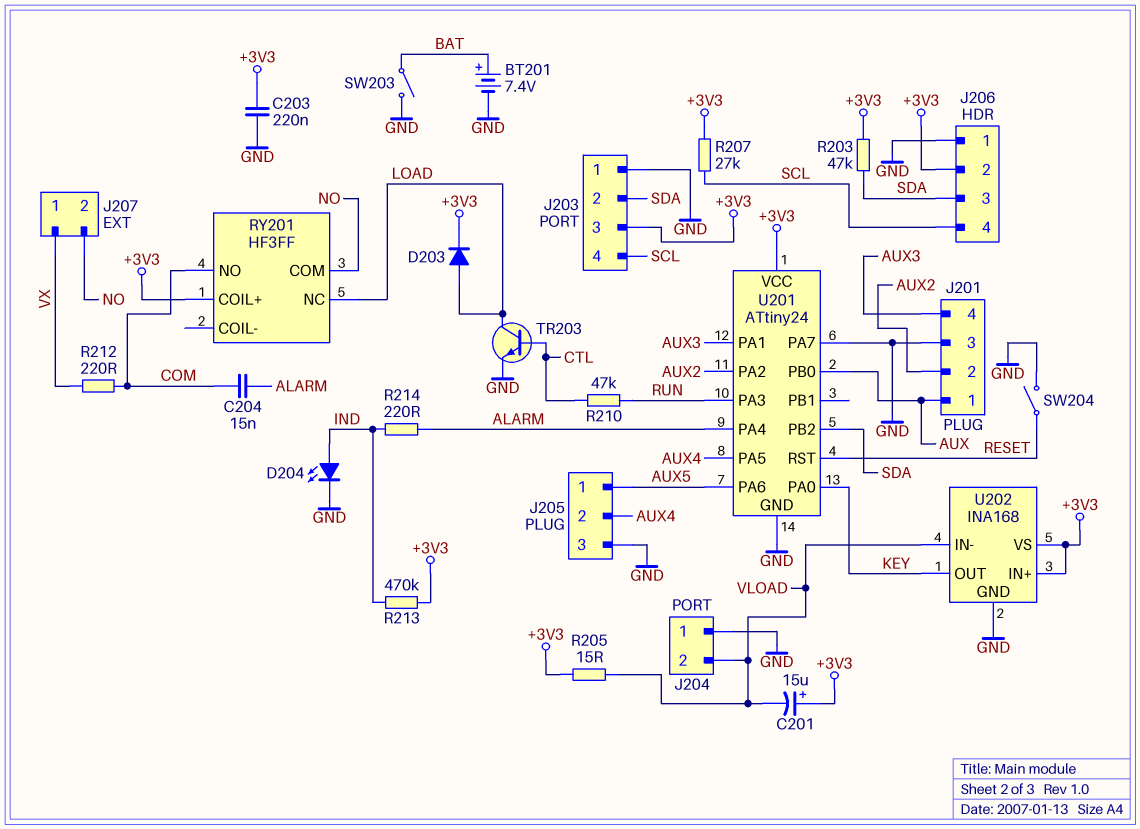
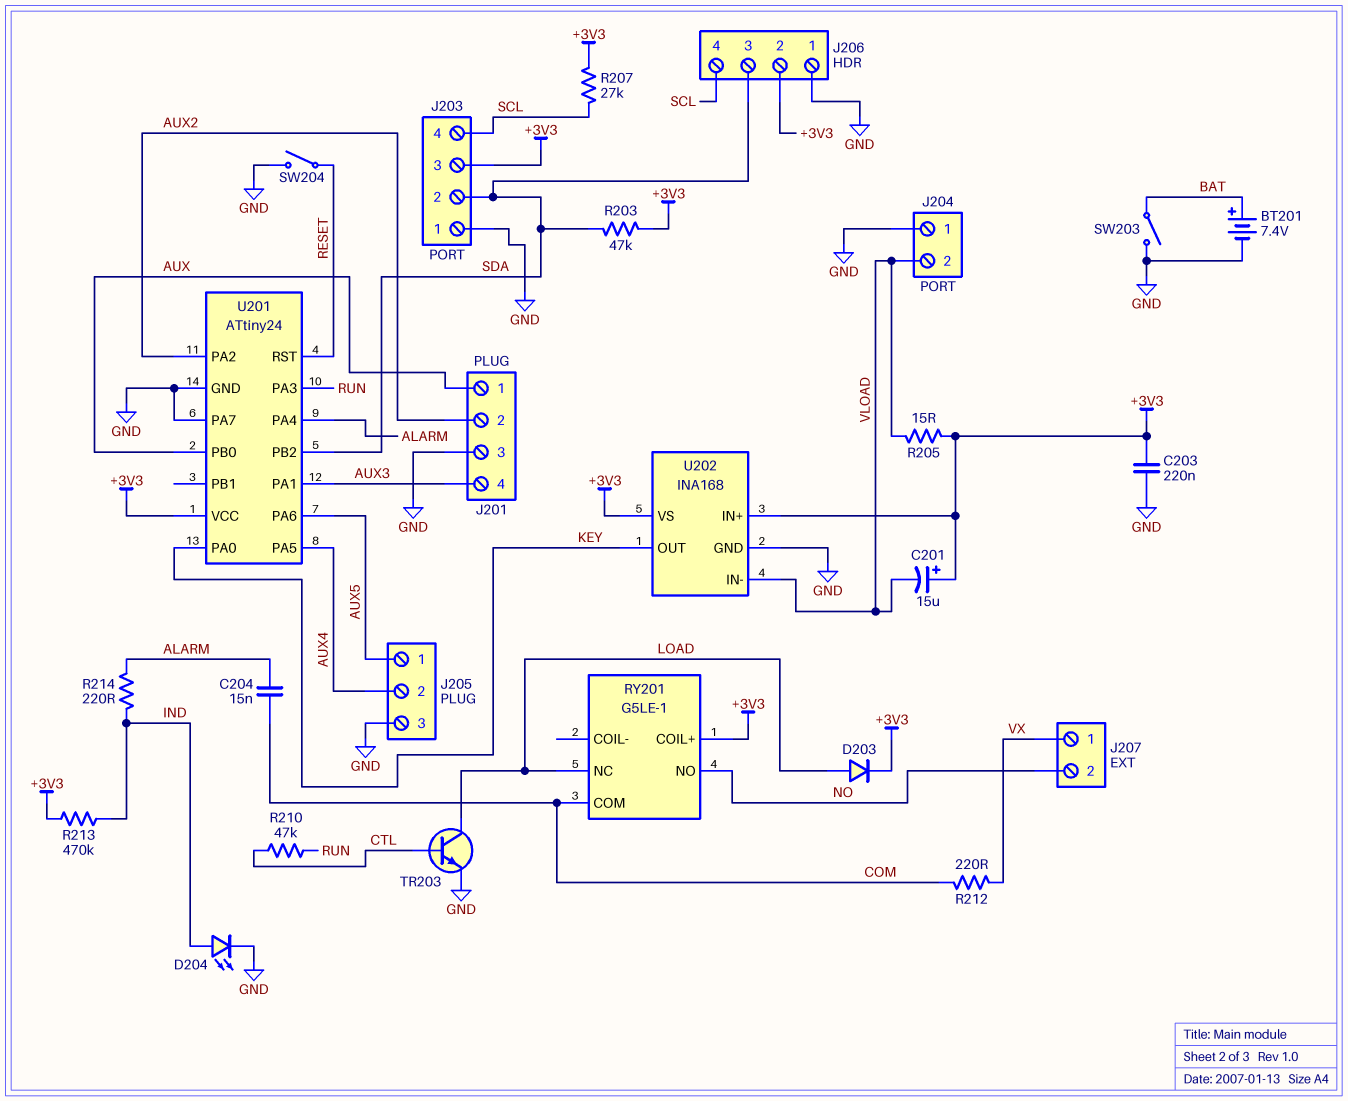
RY201: HF3FF -> G5LE-1
RY201 pin COM: NO -> COM
RY201 pin NO: COM -> NO

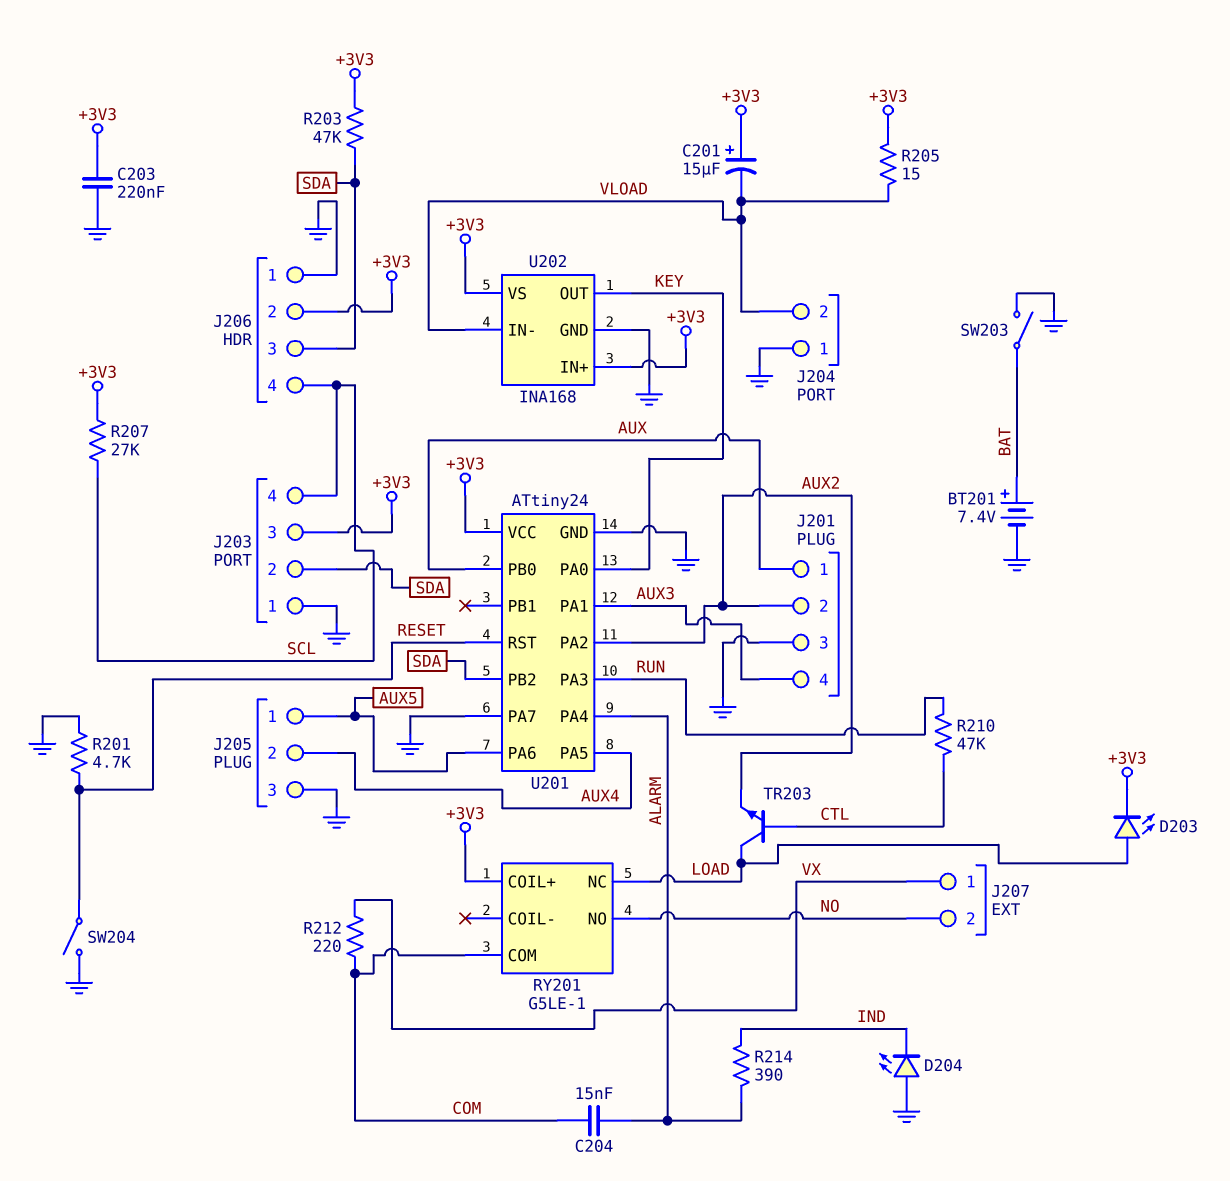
D203: diode (A LOAD, K +3V3) -> LED (A LOAD, K +3V3)
D204: LED (A IND, K GND) -> LED (A GND, K IND)
R201: none -> 4.7k (GND, RESET)
R213: 470k (+3V3, IND) -> none
R214: 220 (ALARM, IND) -> 390 (ALARM, IND)
TR203: NPN (B CTL, C LOAD, E GND) -> NPN (B CTL, C LOAD, E AUX2)

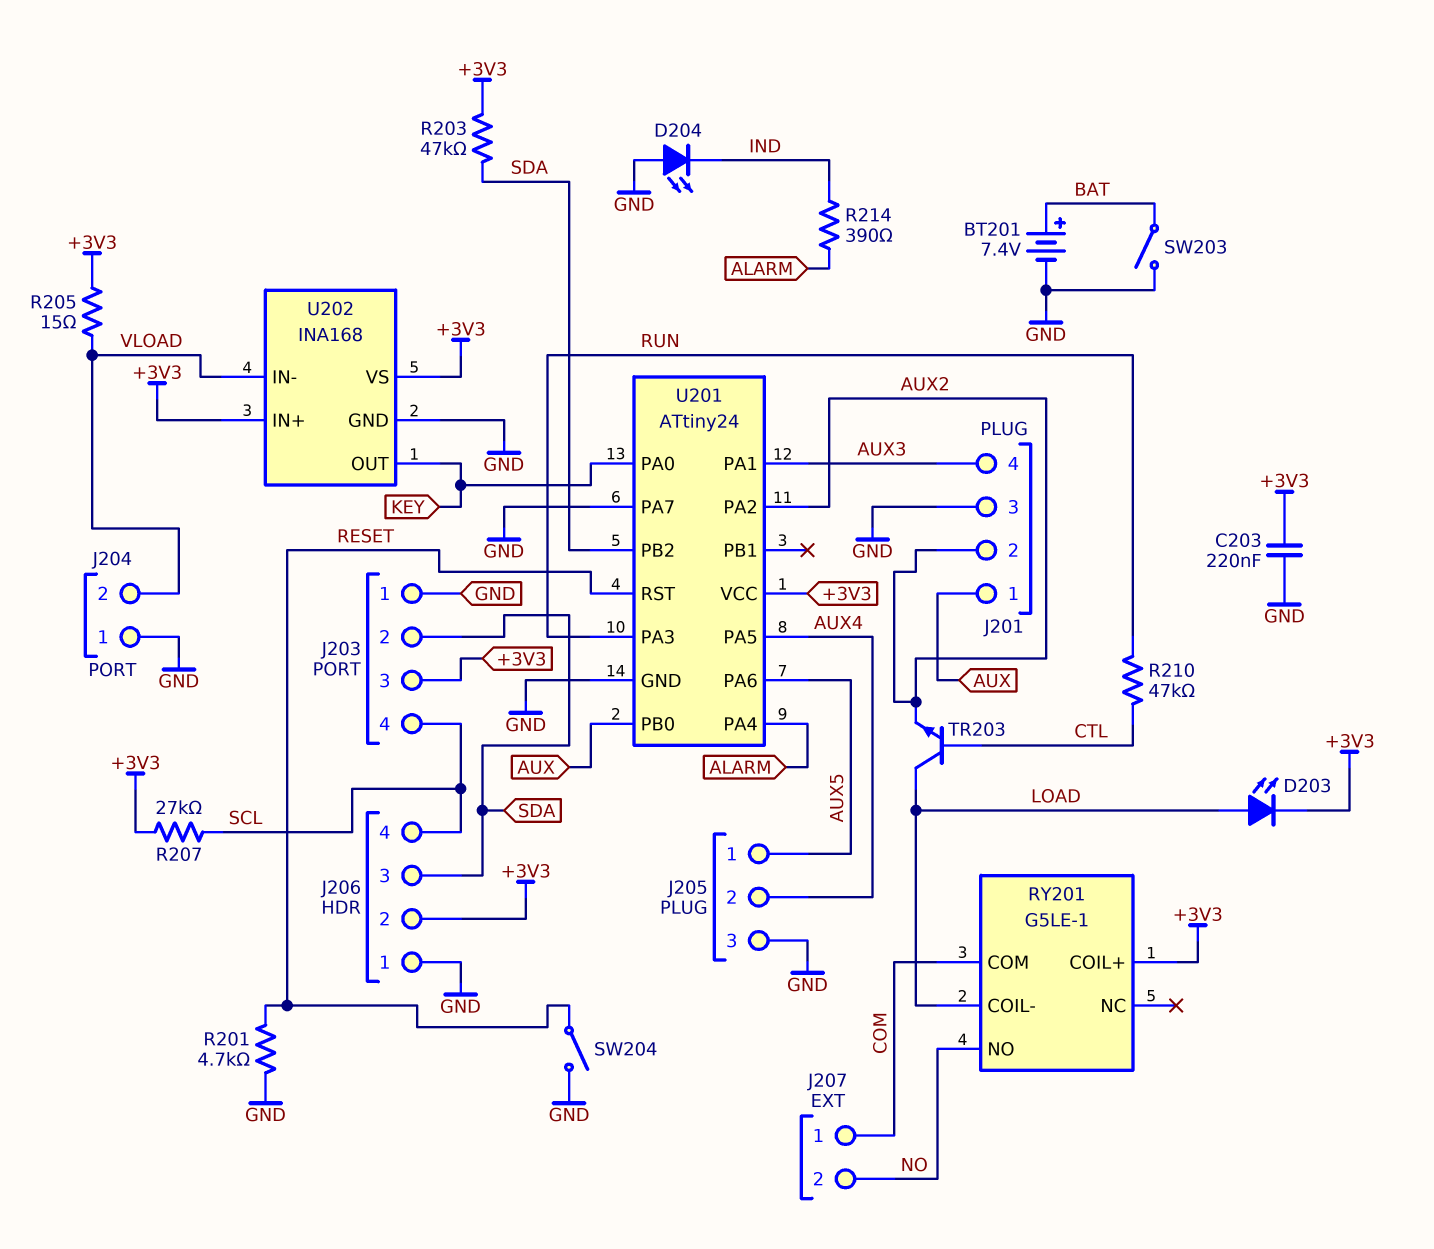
C201: 15uF (plus +3V3, minus VLOAD) -> none
C204: 15nF (ALARM, COM) -> none
J207 pin 1: VX -> COM
R212: 220 (COM, VX) -> none
RY201 pin COIL-: none -> LOAD
RY201 pin NC: LOAD -> none

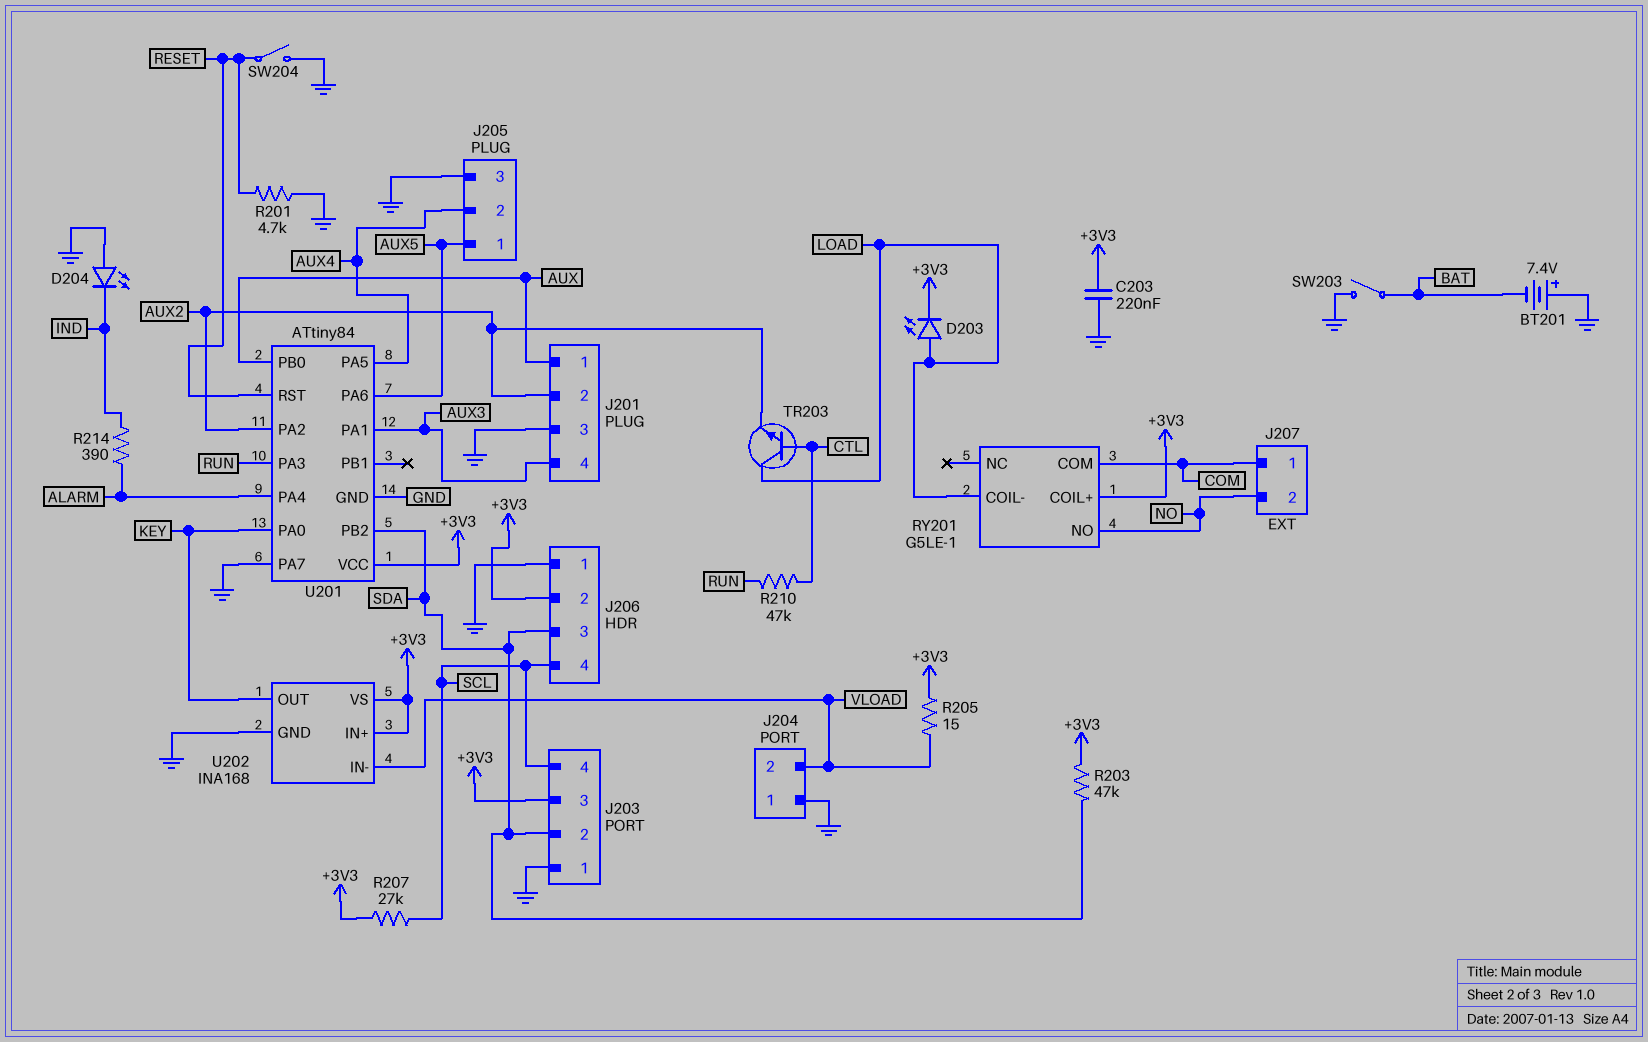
BT201: 7.4V (plus BAT, minus GND) -> 7.4V (plus GND, minus BAT)
U201: ATtiny24 -> ATtiny84

